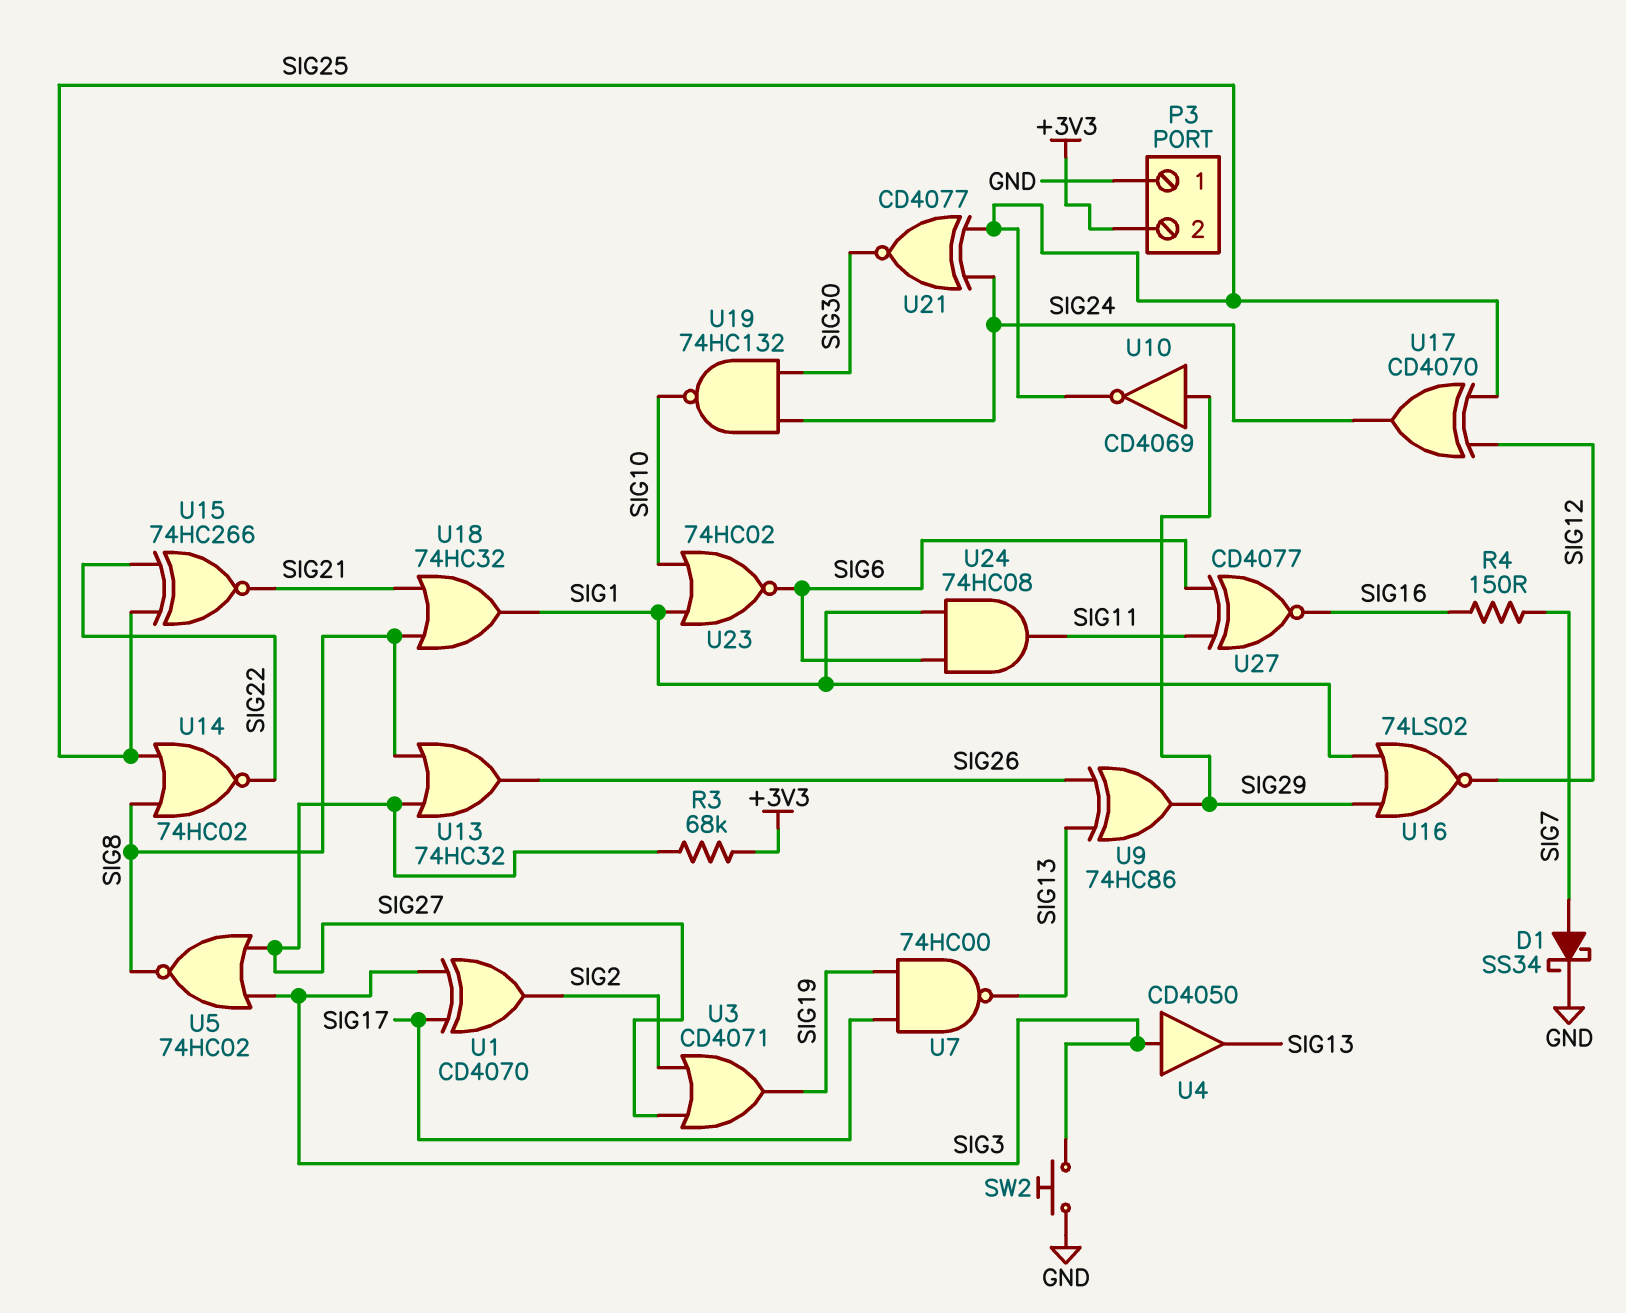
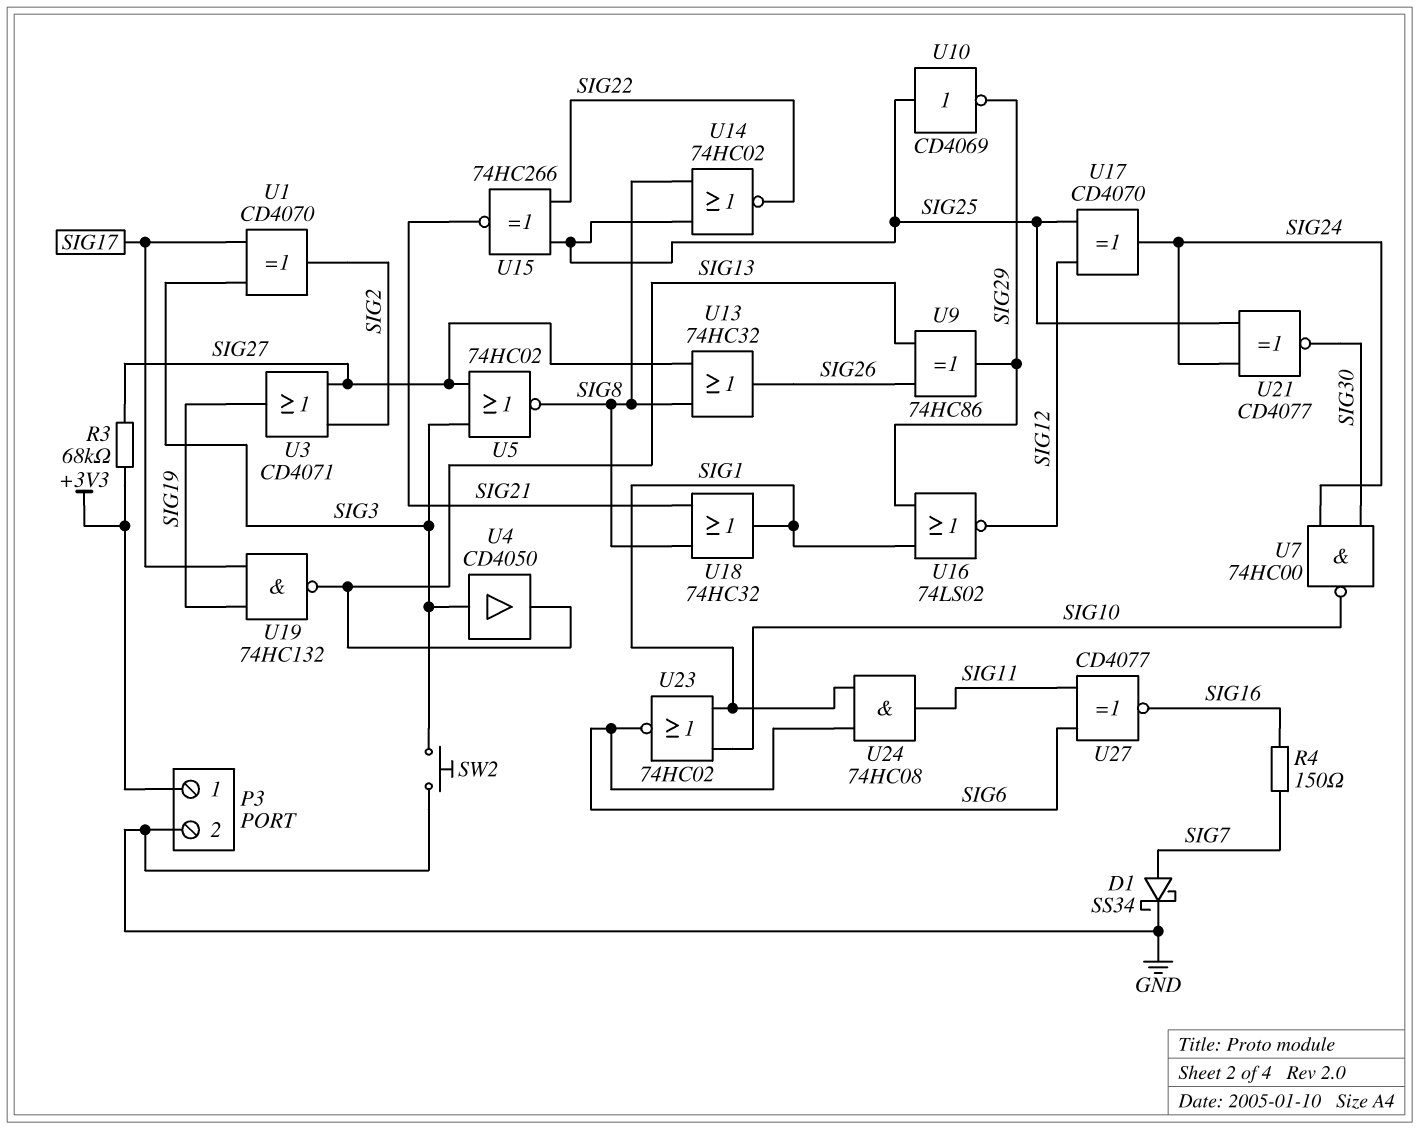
P3 pin 1: GND -> +3V3
P3 pin 2: +3V3 -> GND
U7: NAND 74HC00 (in SIG17, in SIG19, out SIG13) -> NAND 74HC00 (in SIG24, in SIG30, out SIG10)
U10: NOT CD4069 (in SIG29, out SIG25) -> NOT CD4069 (in SIG25, out SIG29)
U19: NAND 74HC132 (in SIG24, in SIG30, out SIG10) -> NAND 74HC132 (in SIG17, in SIG19, out SIG13)

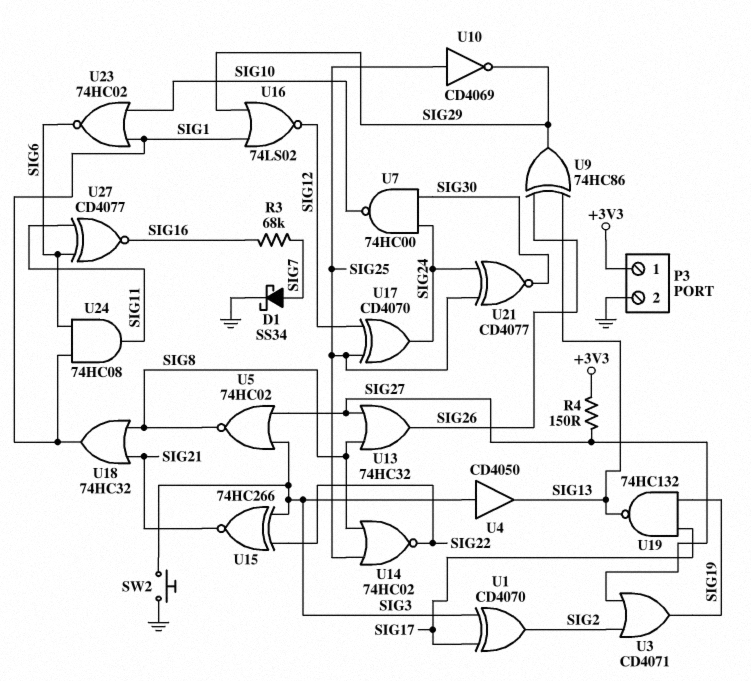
R3: 68k (+3V3, SIG27) -> 68k (SIG7, SIG16)
R4: 150 (SIG7, SIG16) -> 150 (+3V3, SIG27)
U15: XNOR 74HC266 (in SIG22, in SIG25, out SIG21) -> XNOR 74HC266 (in SIG3, in SIG22, out SIG21)

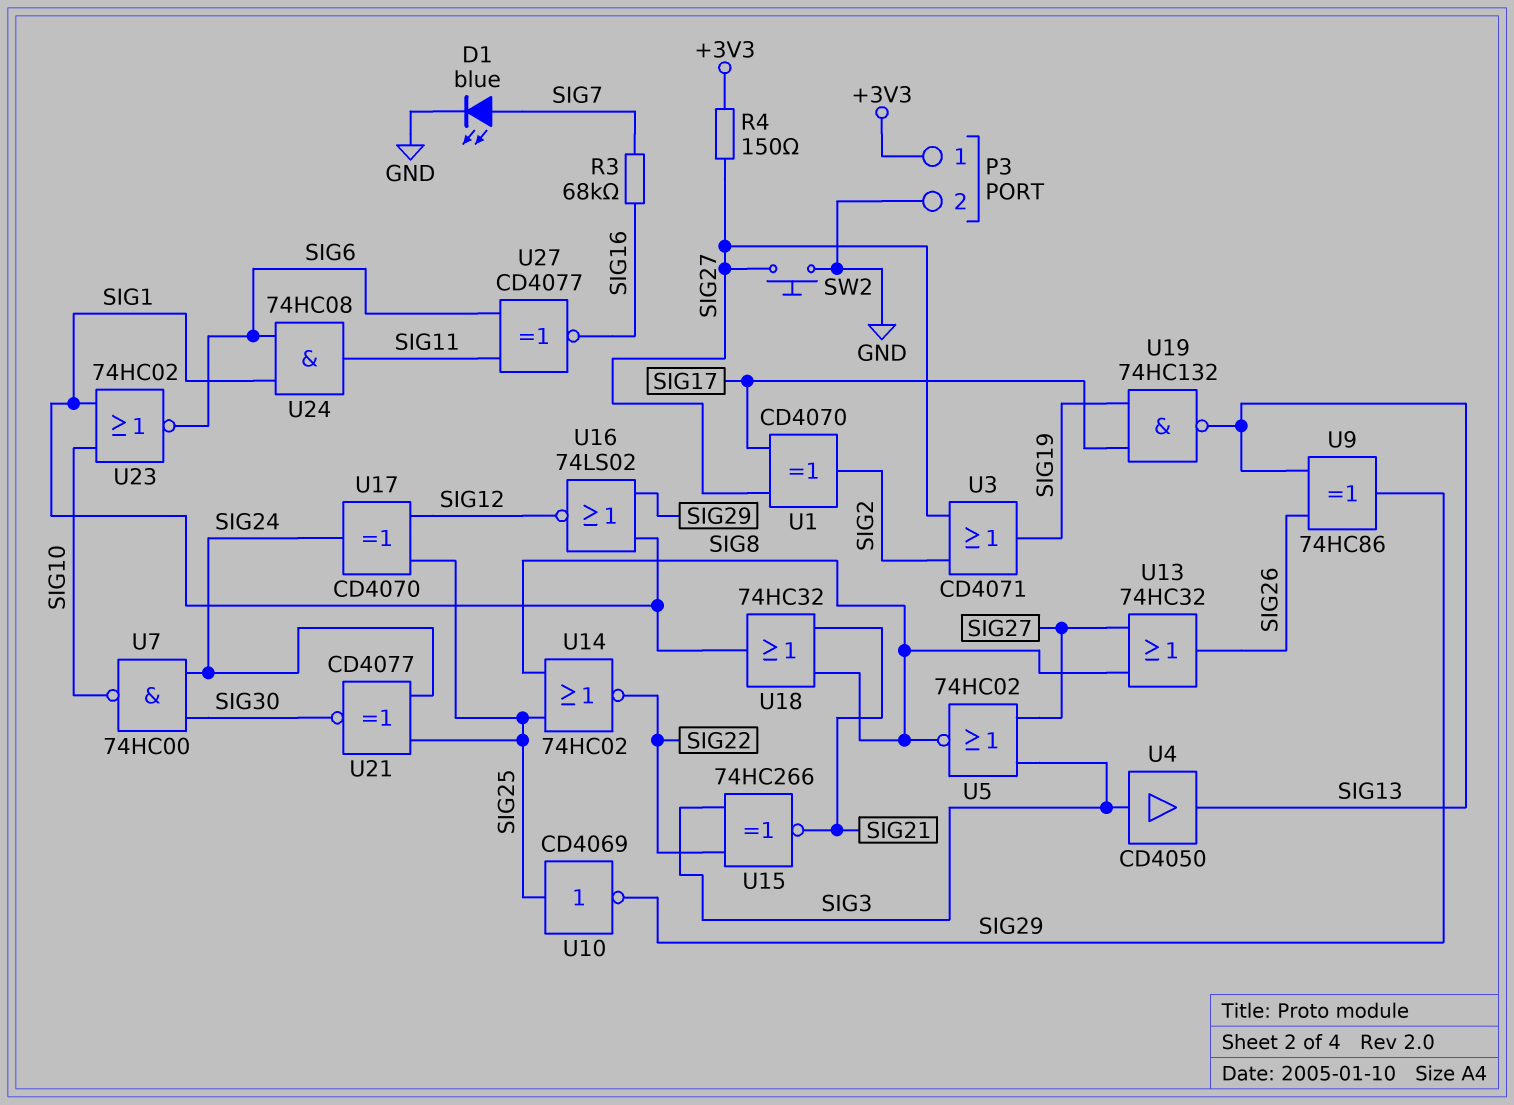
D1: schottky SS34 (A SIG7, K GND) -> LED blue (A SIG7, K GND)
SW2: button (GND, SIG3) -> button (GND, SIG27)
U1: XOR CD4070 (in SIG3, in SIG17, out SIG2) -> XOR CD4070 (in SIG17, in SIG27, out SIG2)

